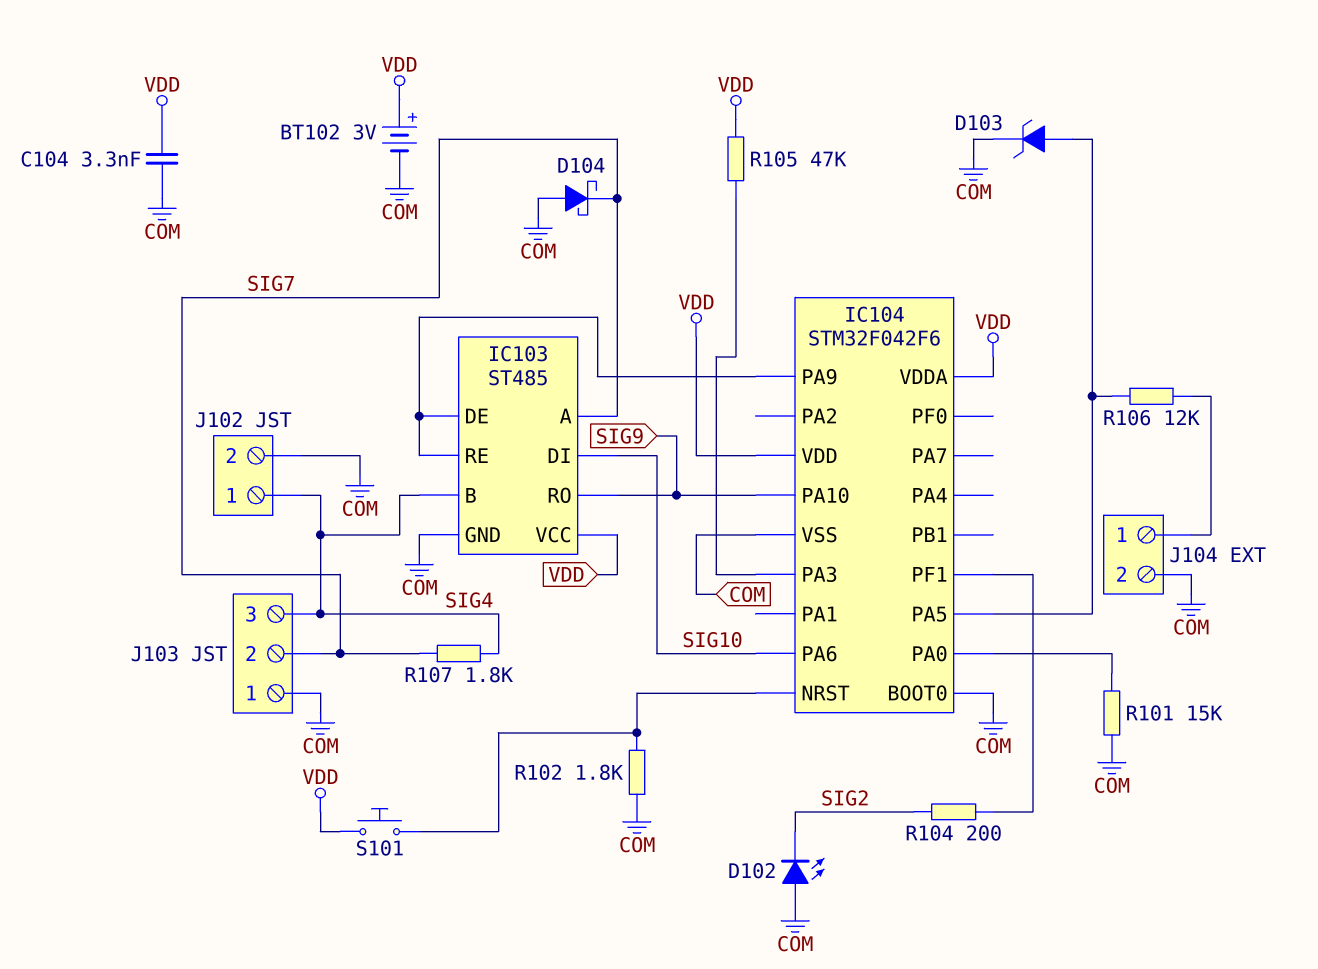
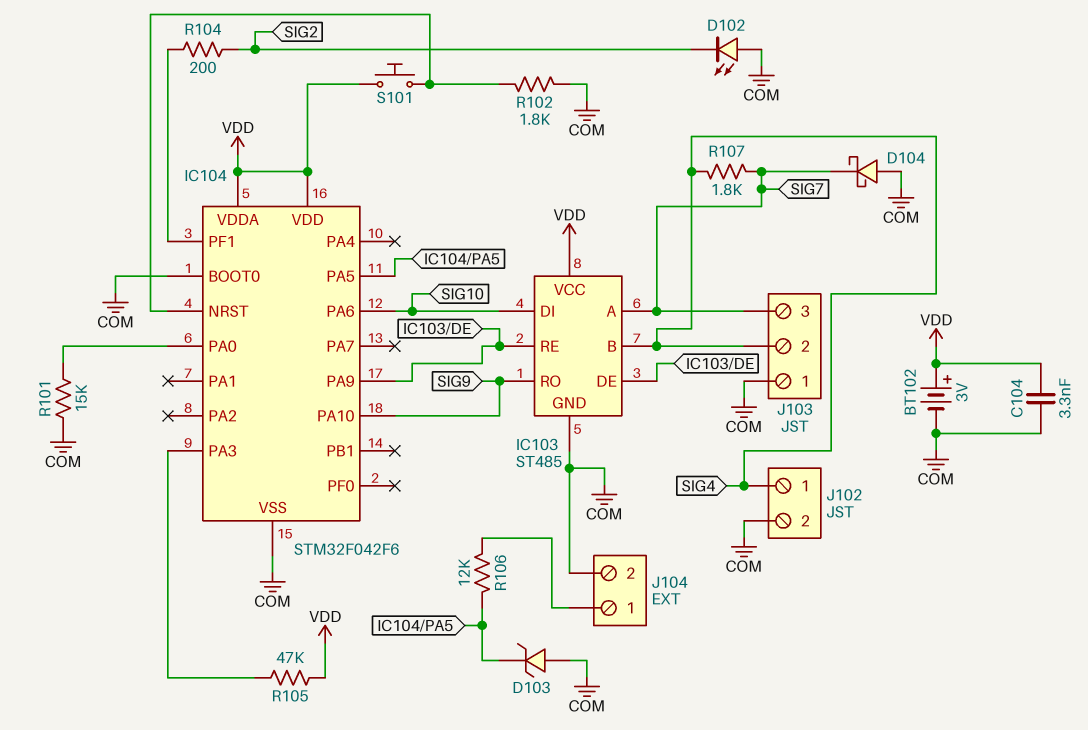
D103: zener (A IC104/PA5, K COM) -> zener (A COM, K IC104/PA5)
J103 pin 2: SIG7 -> SIG4
J103 pin 3: SIG4 -> SIG7

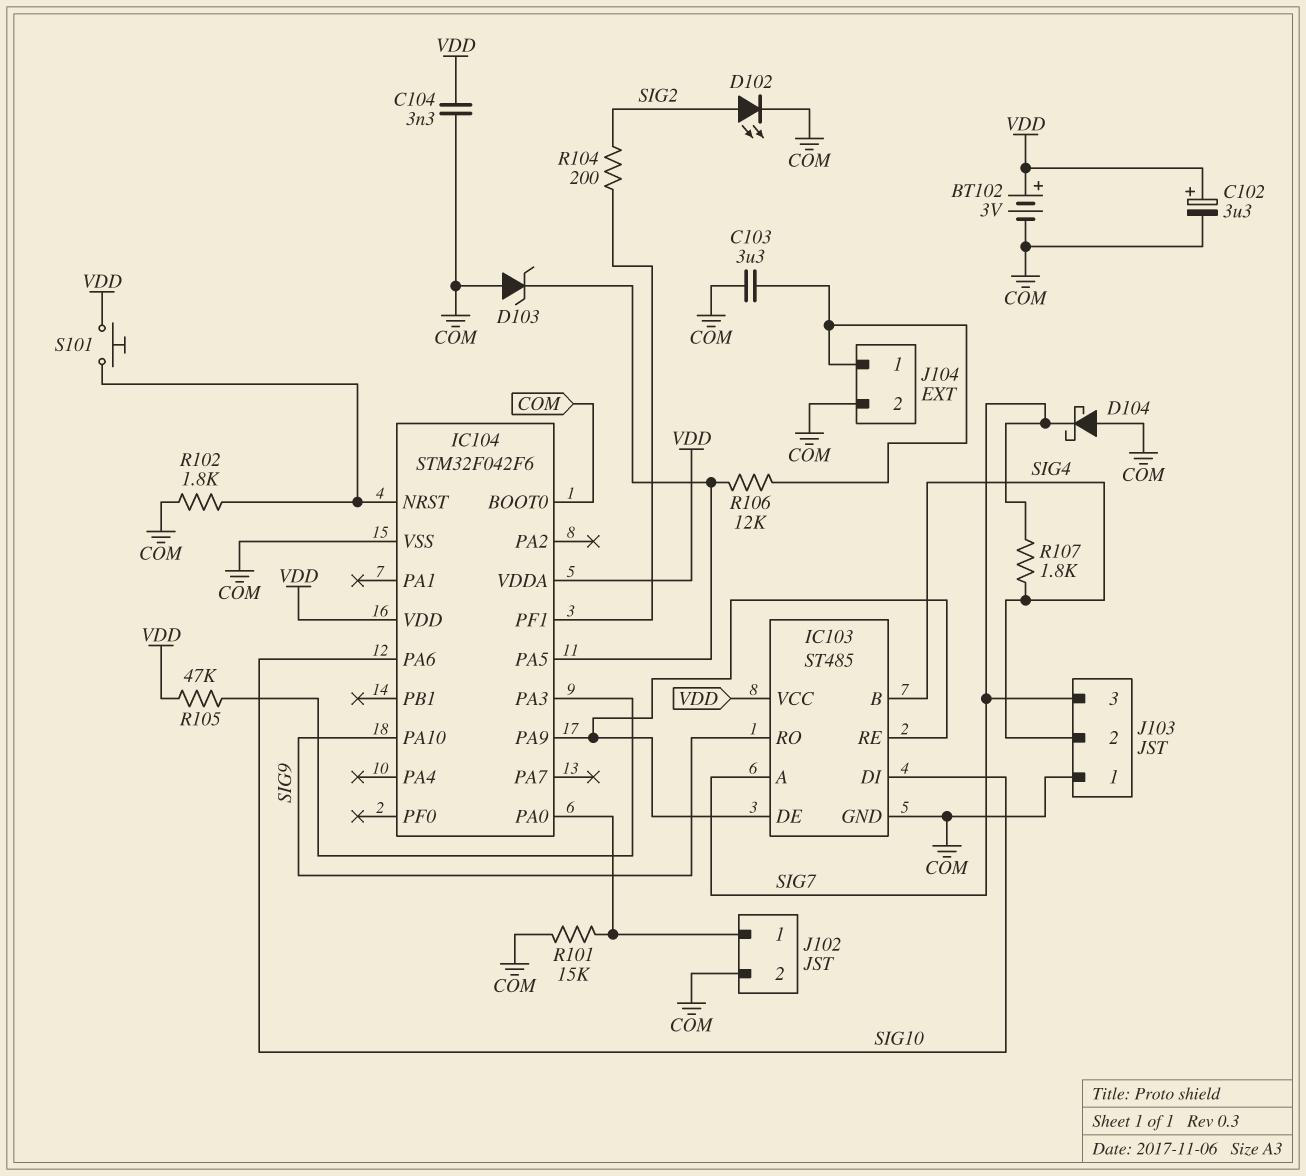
C102: none -> 3.3uF (plus VDD, minus COM)
C103: none -> 3.3uF (COM, J104/1)
D102: LED (A COM, K SIG2) -> LED (A SIG2, K COM)
J102 pin 1: SIG4 -> IC104/PA0

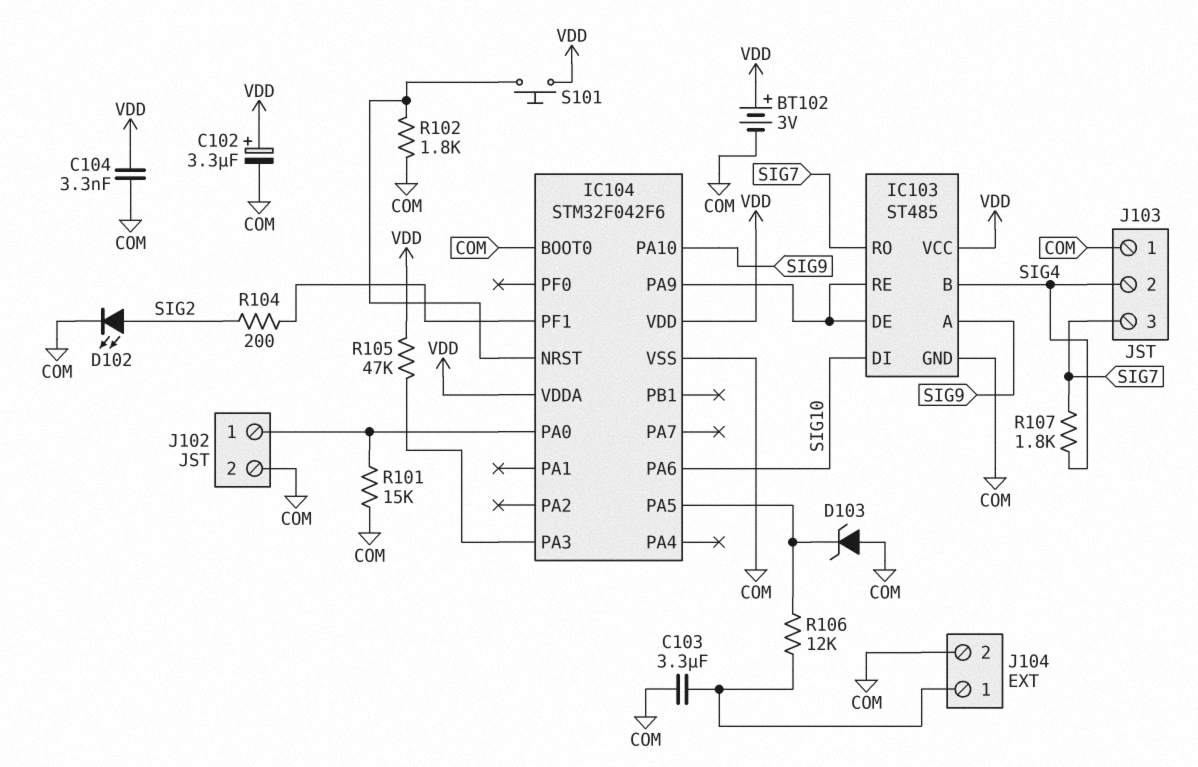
D104: schottky (A COM, K SIG7) -> none
IC103 pin A: SIG7 -> SIG9
IC103 pin RO: SIG9 -> SIG7

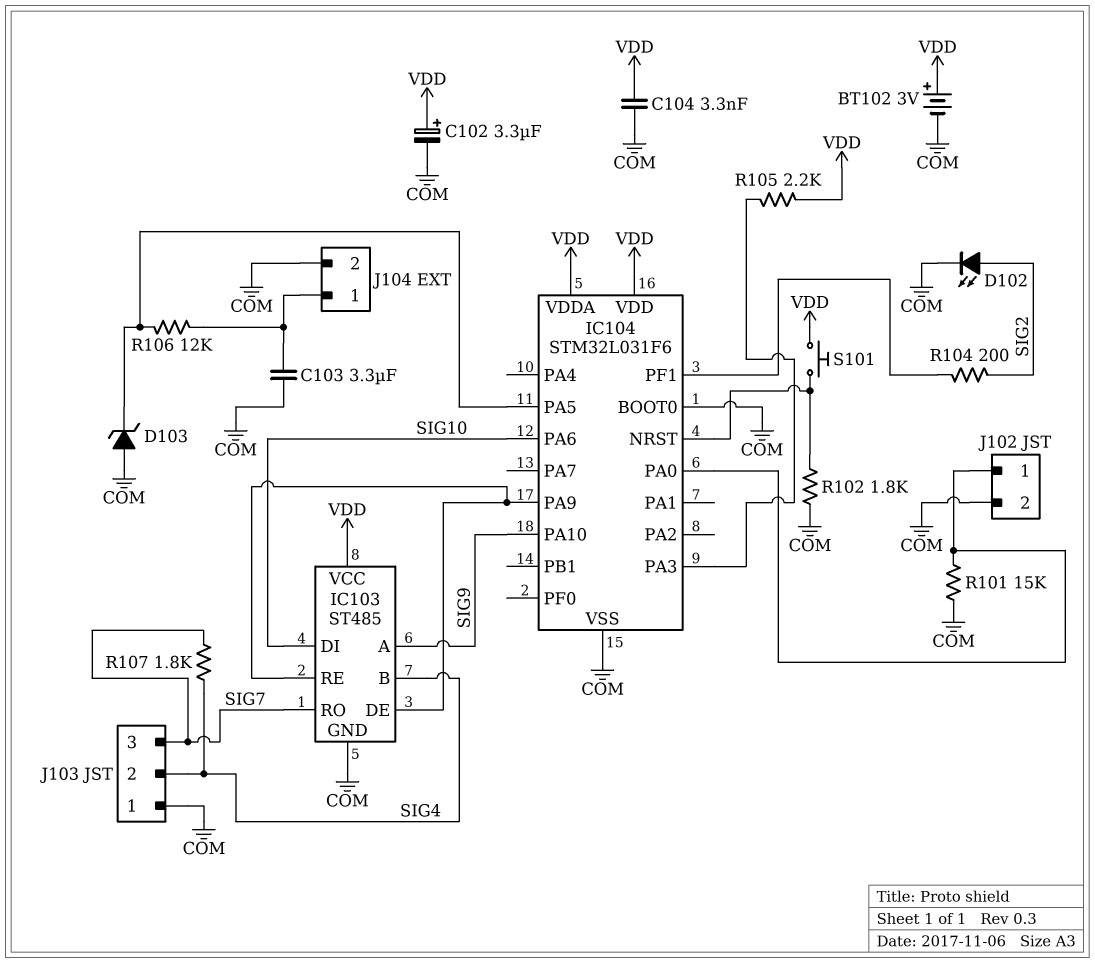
IC104: STM32F042F6 -> STM32L031F6
R105: 47k (IC104/PA3, VDD) -> 2.2k (IC104/PA3, VDD)

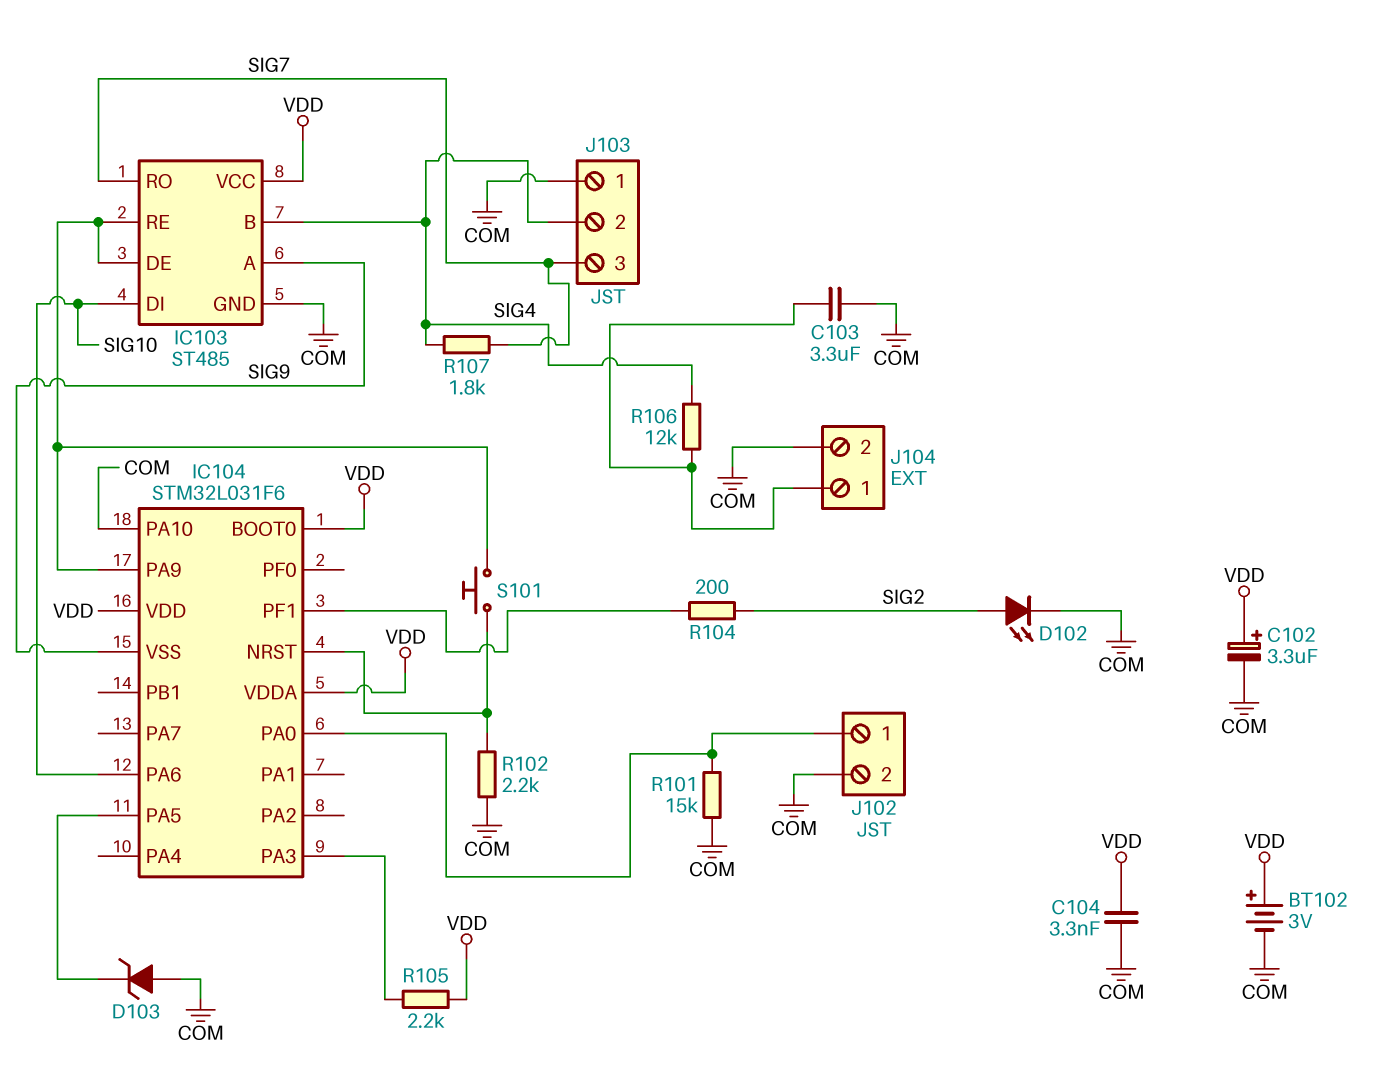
IC104 pin BOOT0: COM -> VDD
IC104 pin PA10: SIG9 -> COM
IC104 pin VSS: COM -> SIG9
R102: 1.8k (COM, IC104/NRST) -> 2.2k (COM, IC104/NRST)
R106: 12k (IC104/PA5, J104/1) -> 12k (J104/1, SIG4)
S101: button (IC104/NRST, VDD) -> button (IC103/DE, IC104/NRST)

